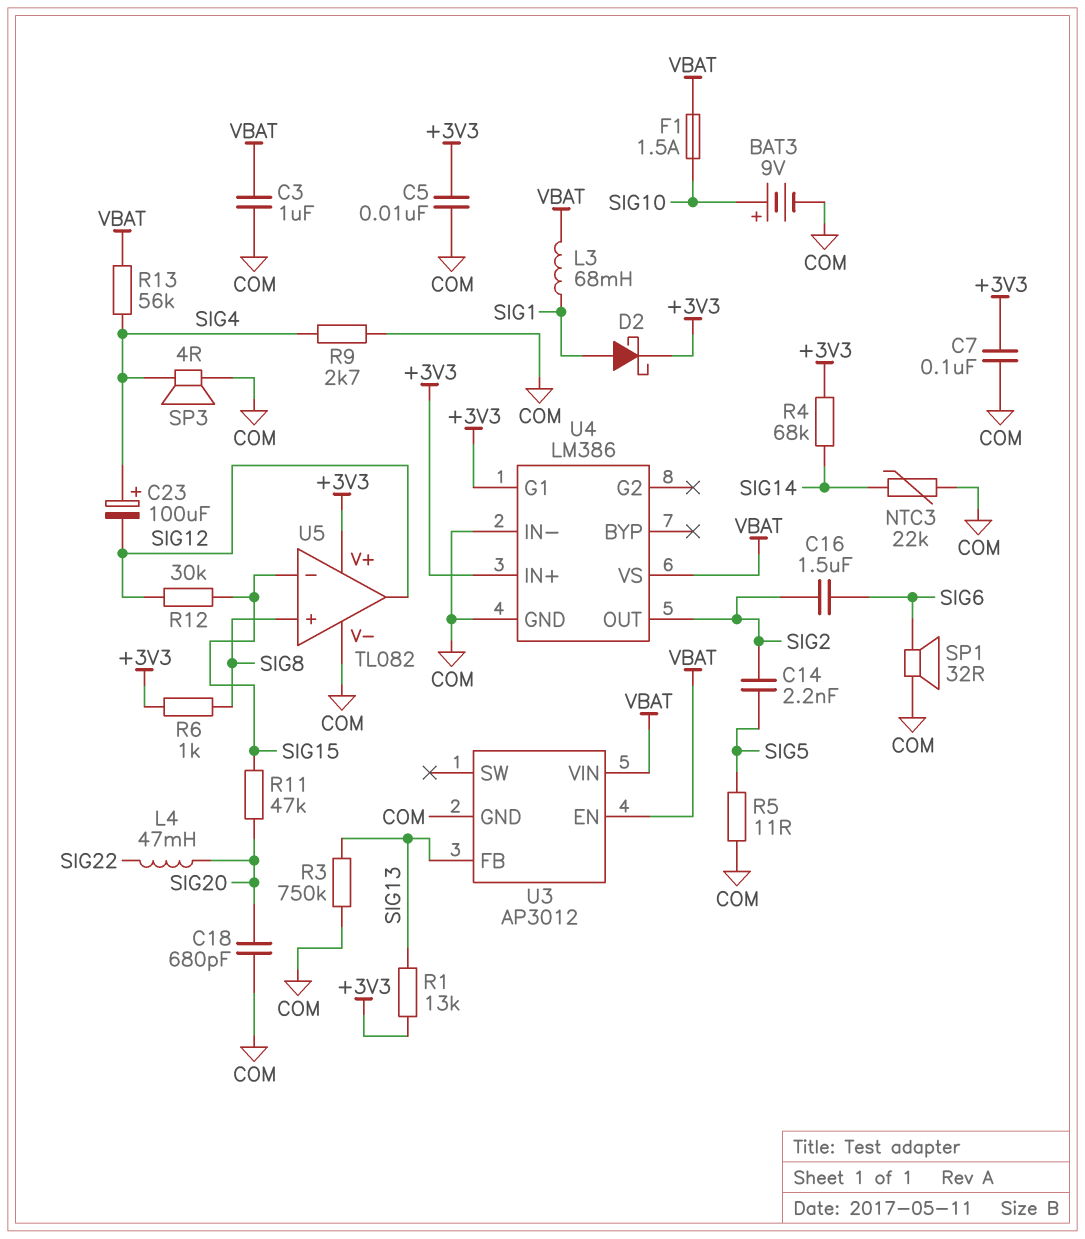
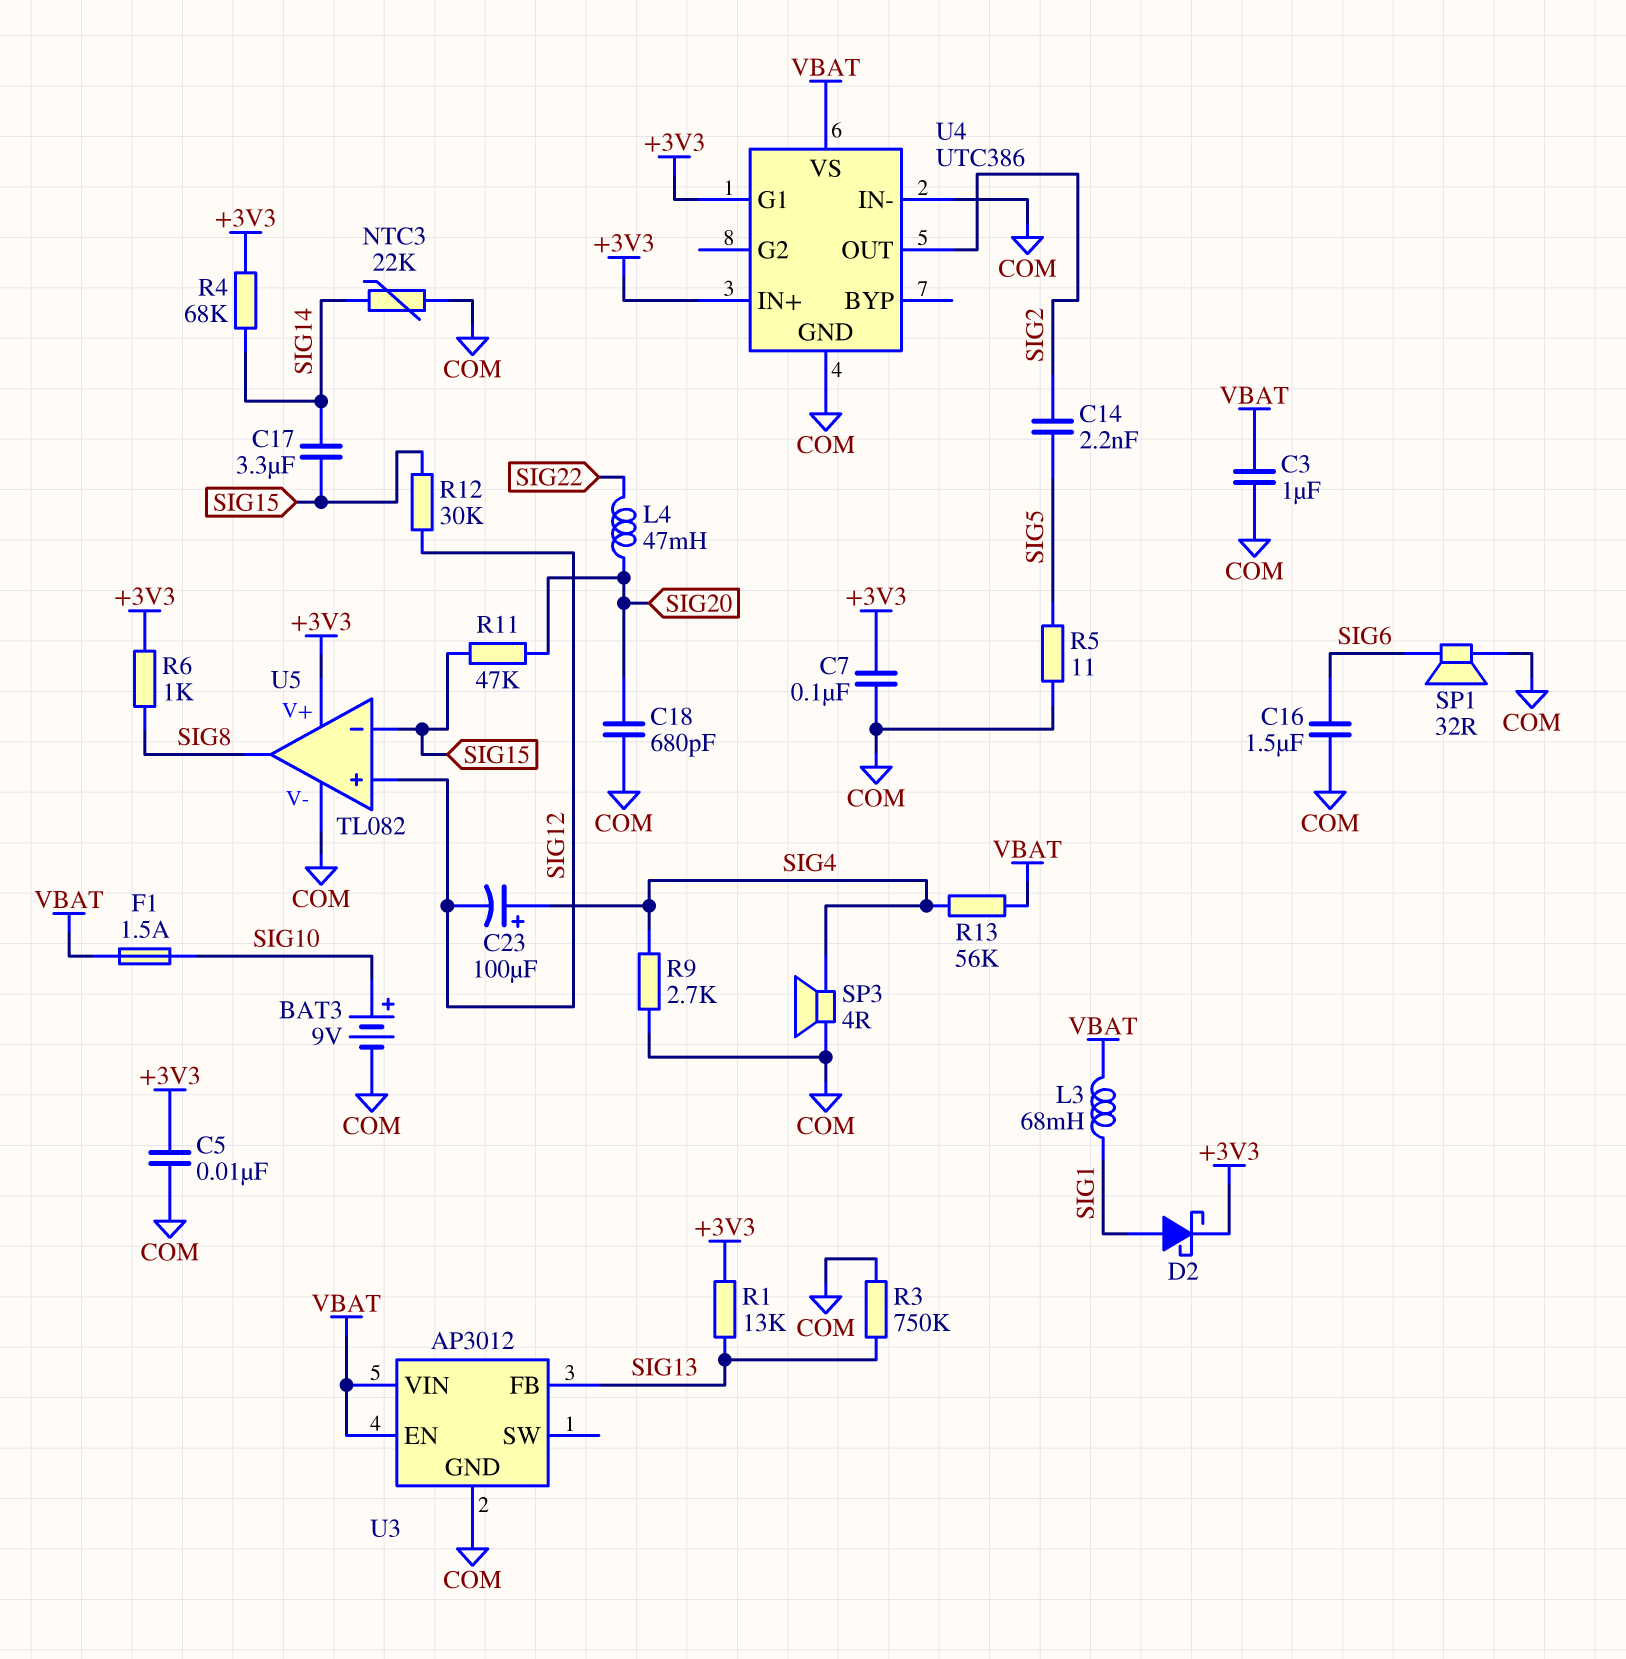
C16: 1.5uF (SIG2, SIG6) -> 1.5uF (COM, SIG6)
C17: none -> 3.3uF (SIG14, SIG15)
U4: LM386 -> UTC386
U5 pin in+: SIG8 -> SIG12
U5 pin out: SIG12 -> SIG8

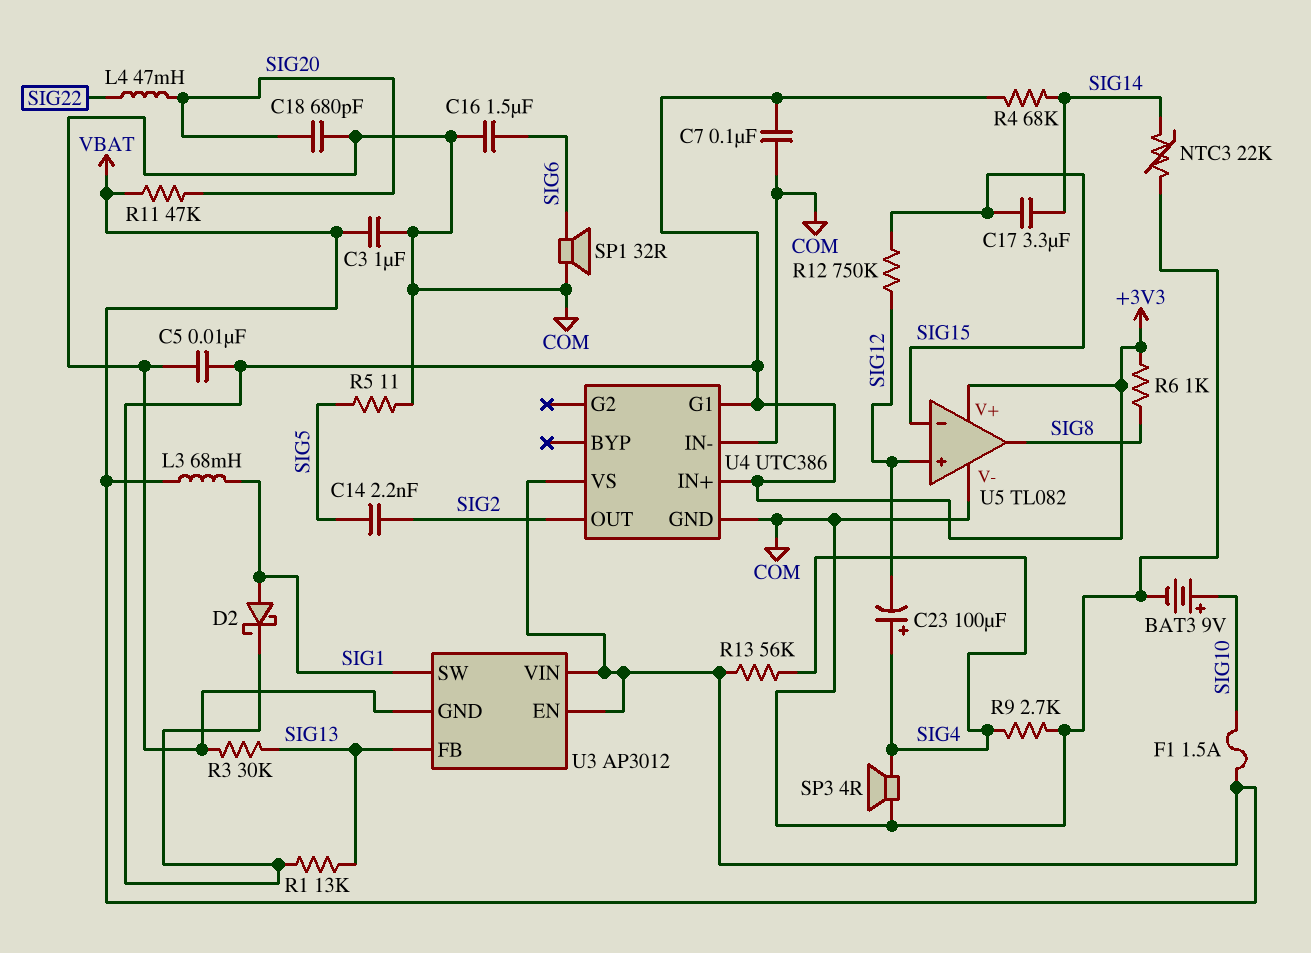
R3: 750k (COM, SIG13) -> 30k (COM, SIG13)
R11: 47k (SIG15, SIG20) -> 47k (SIG20, VBAT)
R12: 30k (SIG12, SIG15) -> 750k (SIG12, SIG15)
U3 pin SW: none -> SIG1

